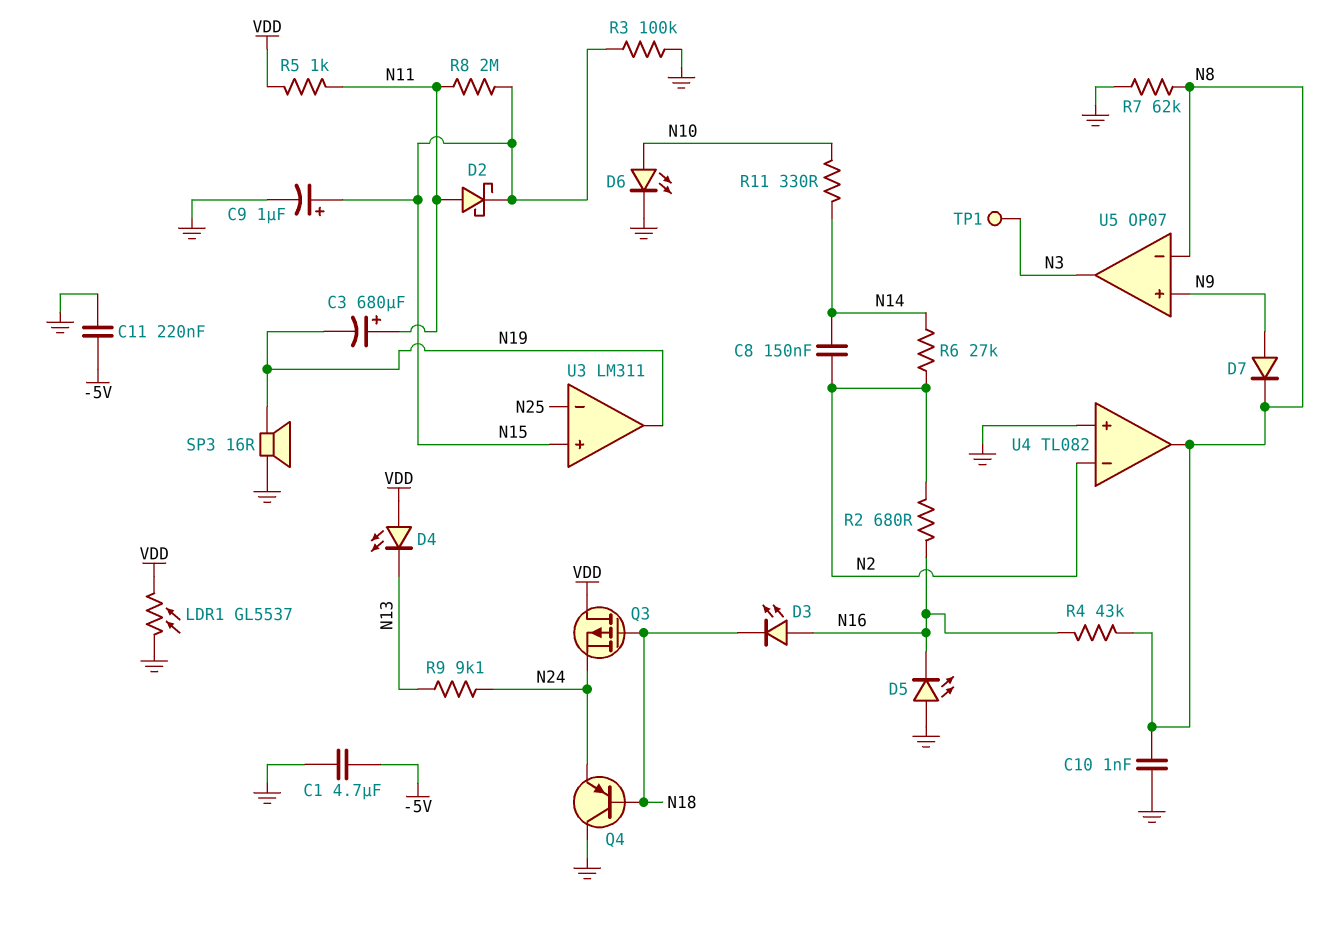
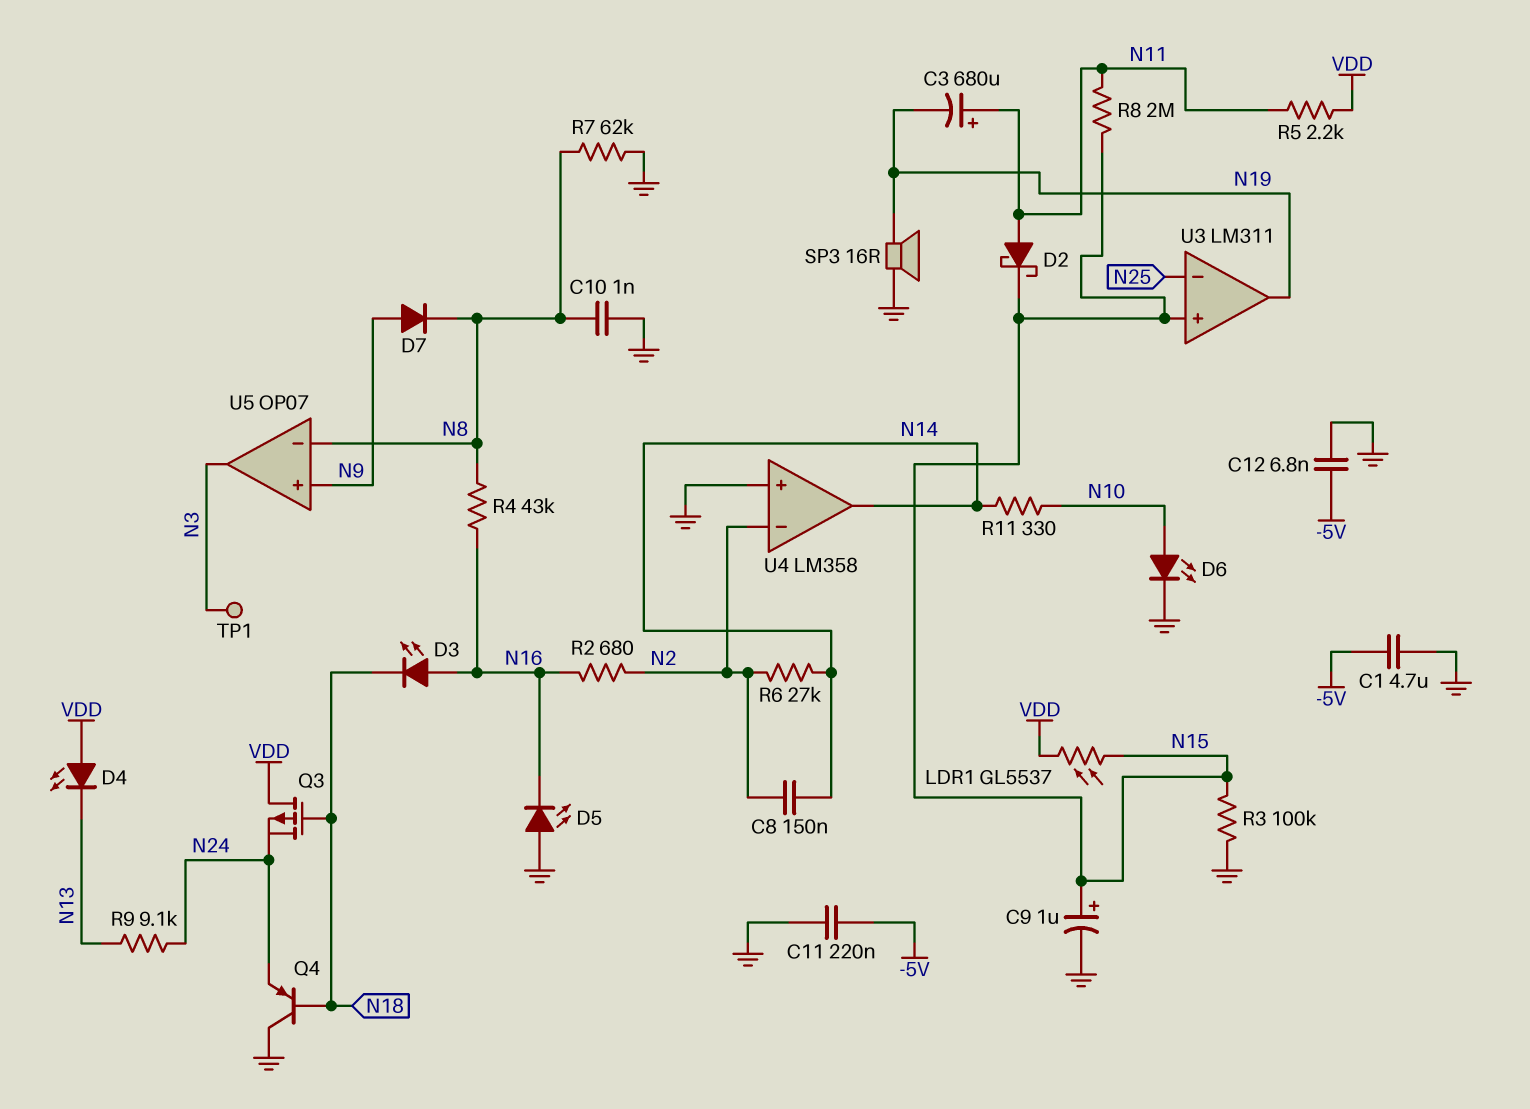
C12: none -> 6.8nF (-5V, GND)
LDR1: GL5537 (GND, VDD) -> GL5537 (N15, VDD)
R5: 1k (N11, VDD) -> 2.2k (N11, VDD)
U4: TL082 -> LM358
U4 pin out: N8 -> N14

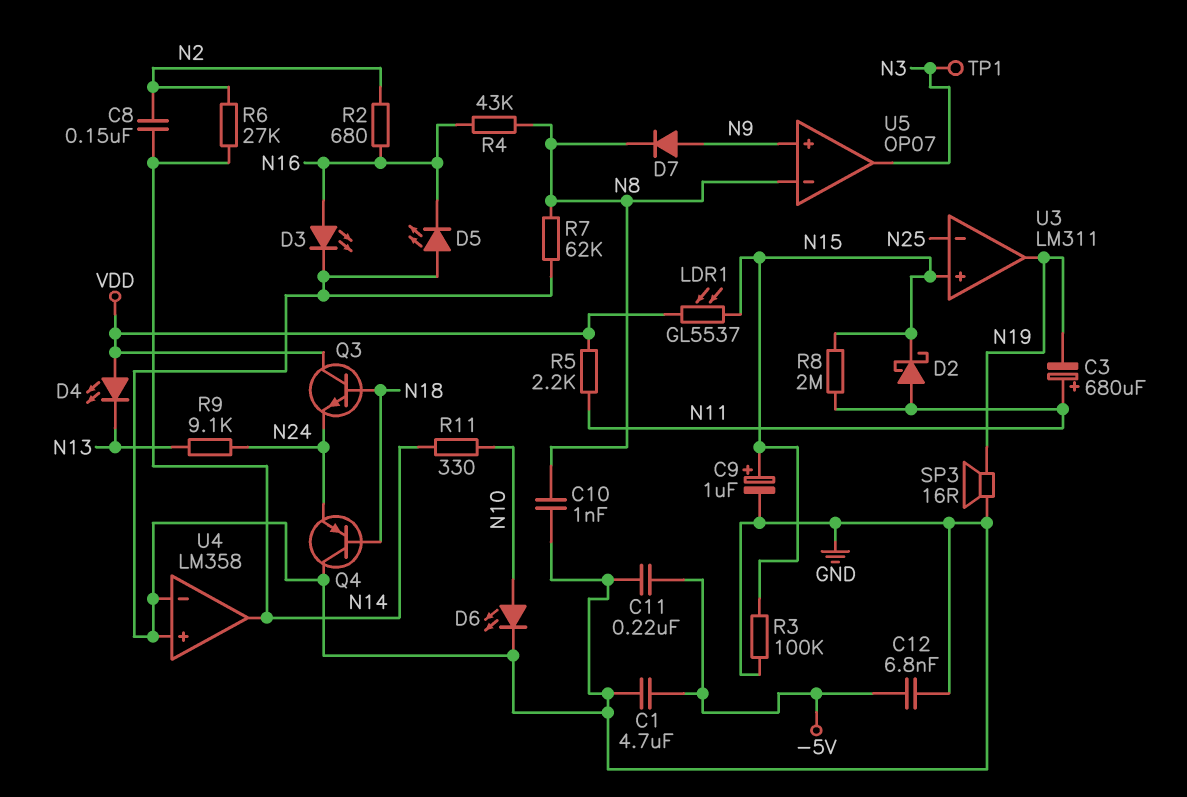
D3: LED (A N16, K N18) -> LED (A N16, K GND)
Q3: PMOS (G N18, D VDD, S N24) -> NPN (B N18, C VDD, E N24)
U4 pin in-: N2 -> GND

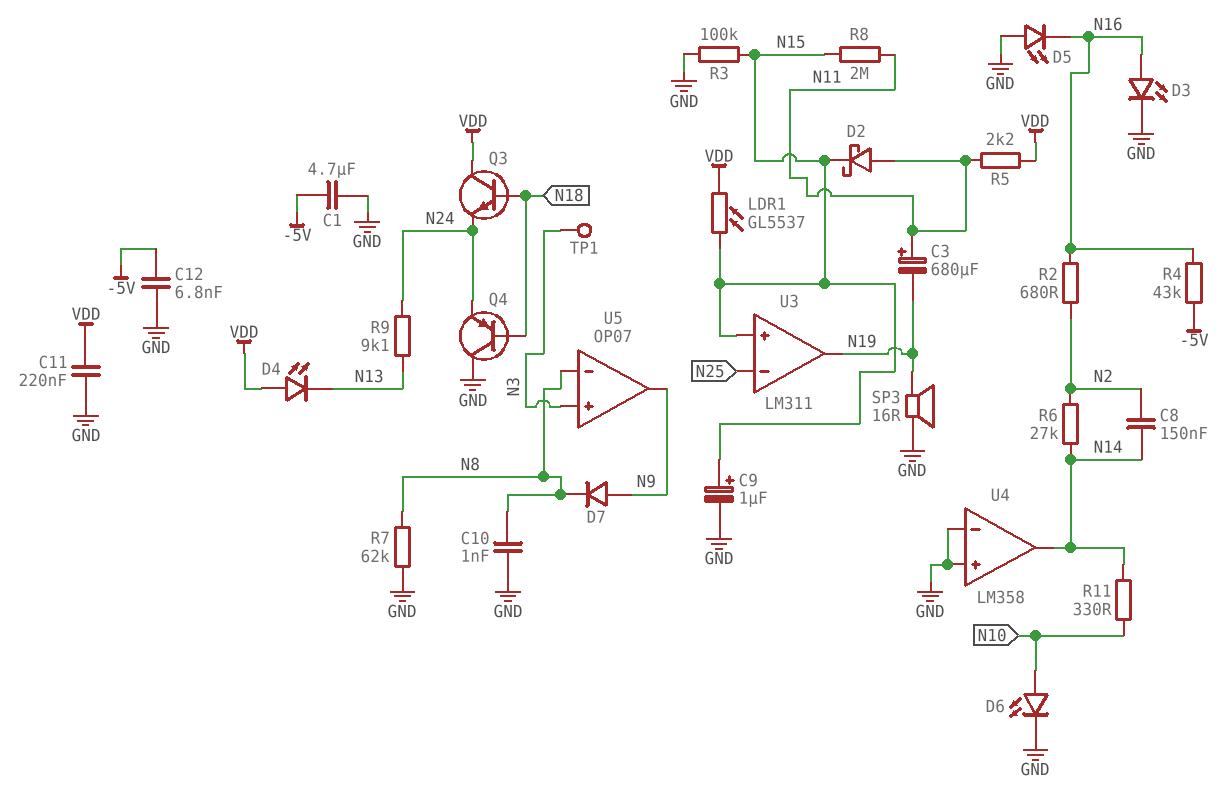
C11: 220nF (-5V, GND) -> 220nF (GND, VDD)
R4: 43k (N8, N16) -> 43k (-5V, N16)
U5 pin in+: N9 -> N3
U5 pin out: N3 -> N9

